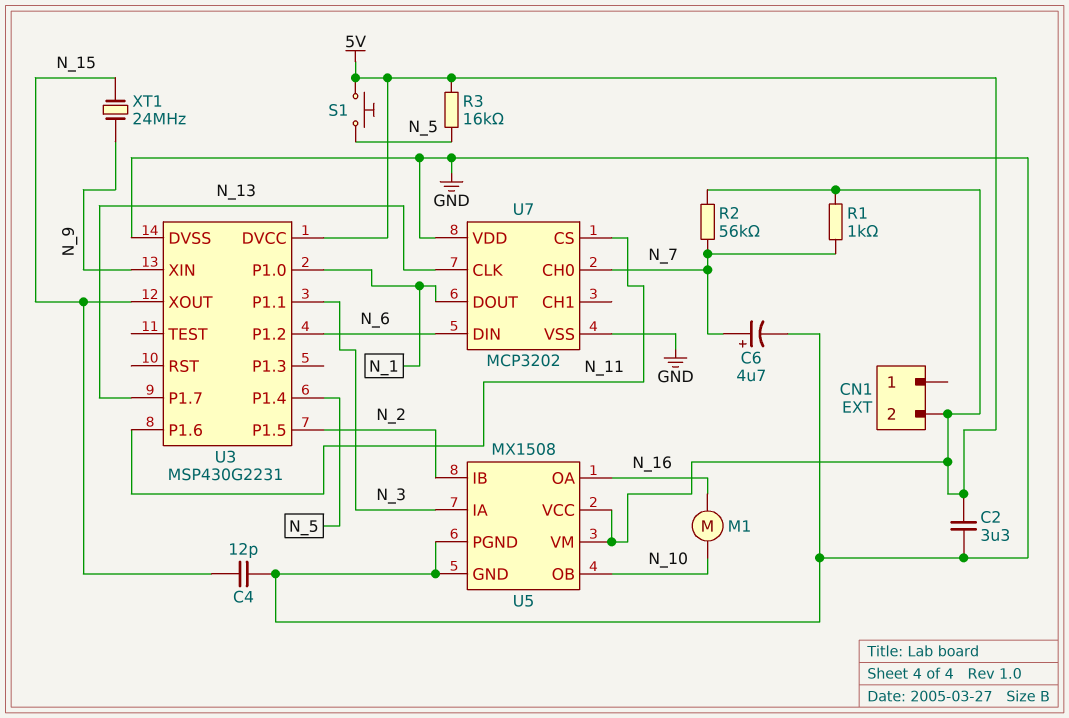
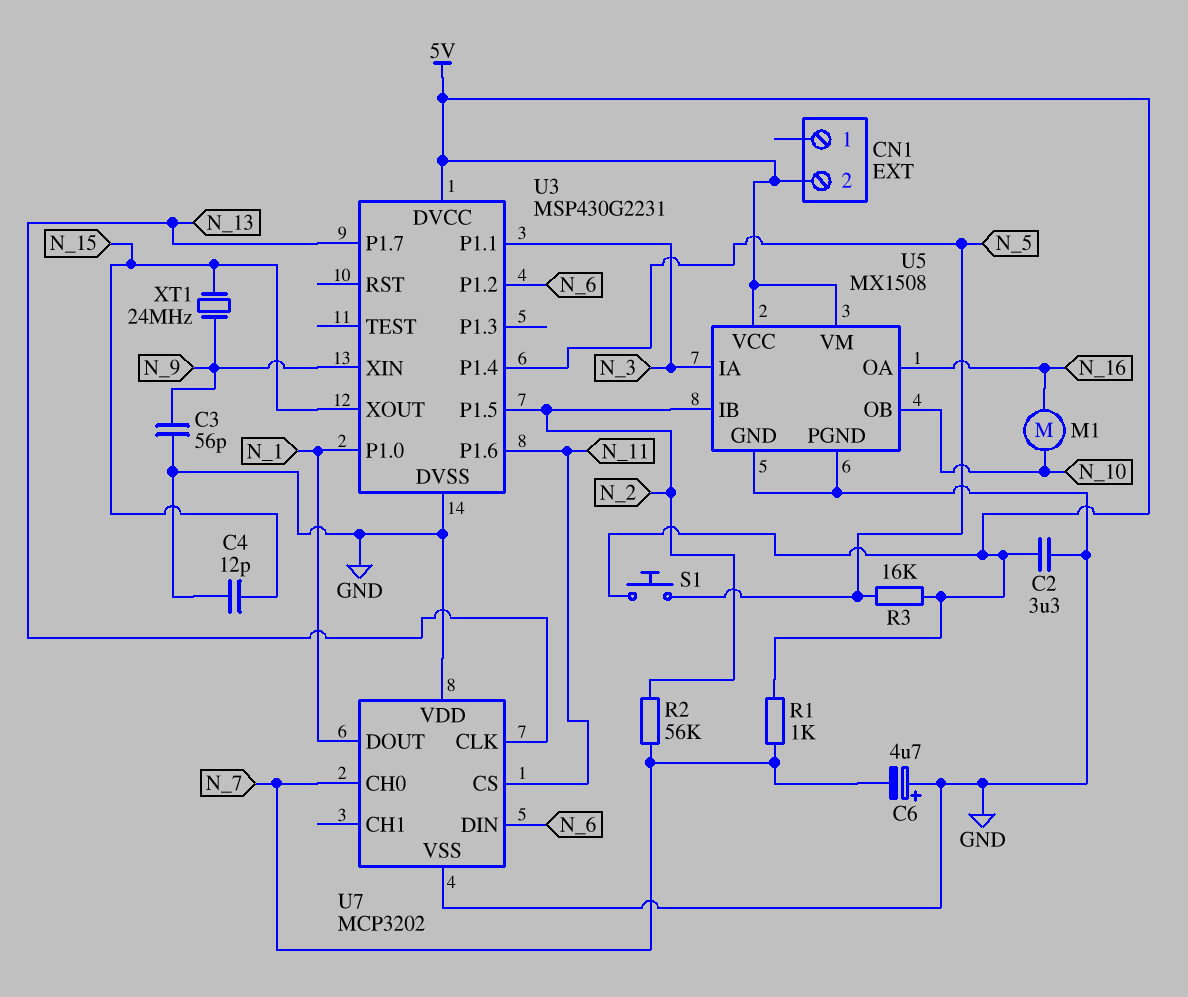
C3: none -> 56pF (GND, N_9)
C6: 4.7uF (plus N_7, minus GND) -> 4.7uF (plus GND, minus N_7)
R2: 56k (5V, N_7) -> 56k (N_2, N_7)

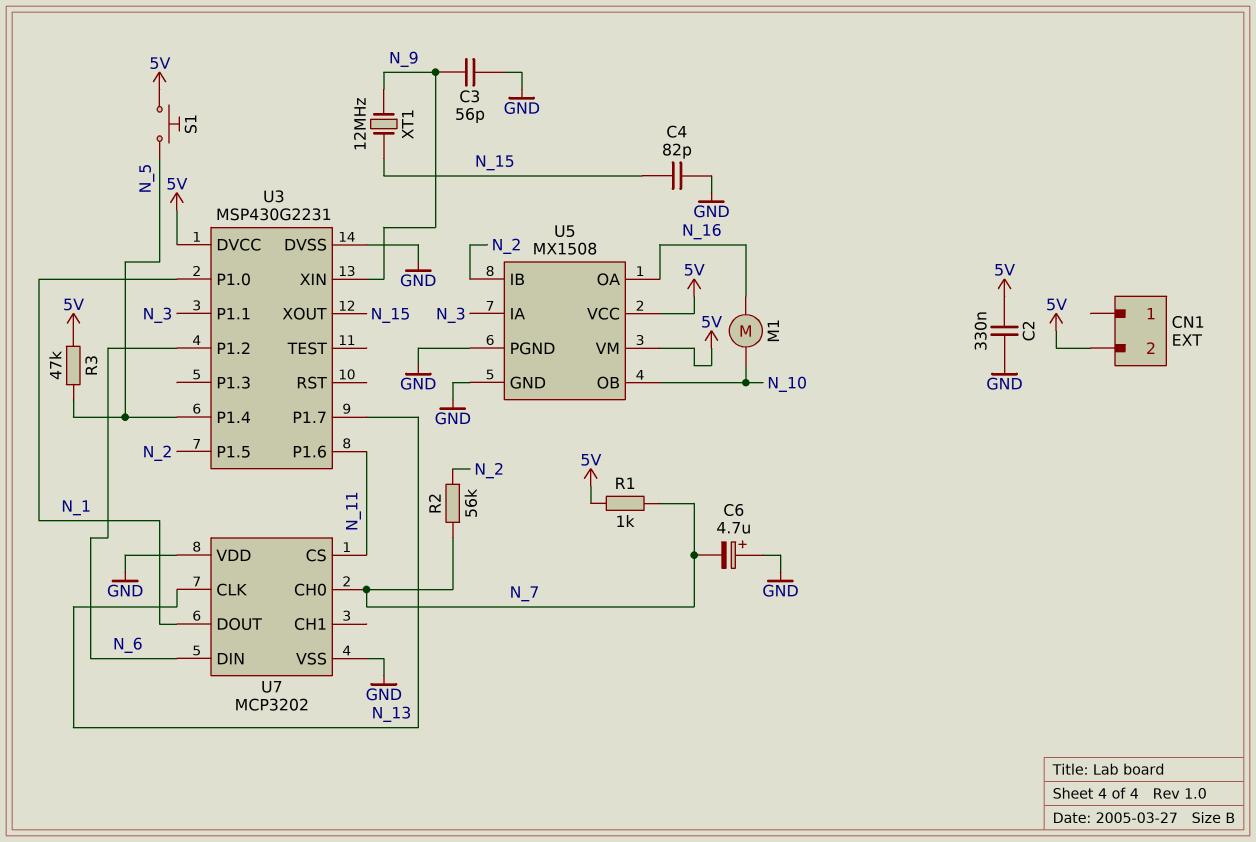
C2: 3.3uF (5V, GND) -> 330nF (5V, GND)
C4: 12pF (GND, N_15) -> 82pF (GND, N_15)
R3: 16k (5V, N_5) -> 47k (5V, N_5)
XT1: 24MHz (N_9, N_15) -> 12MHz (N_9, N_15)

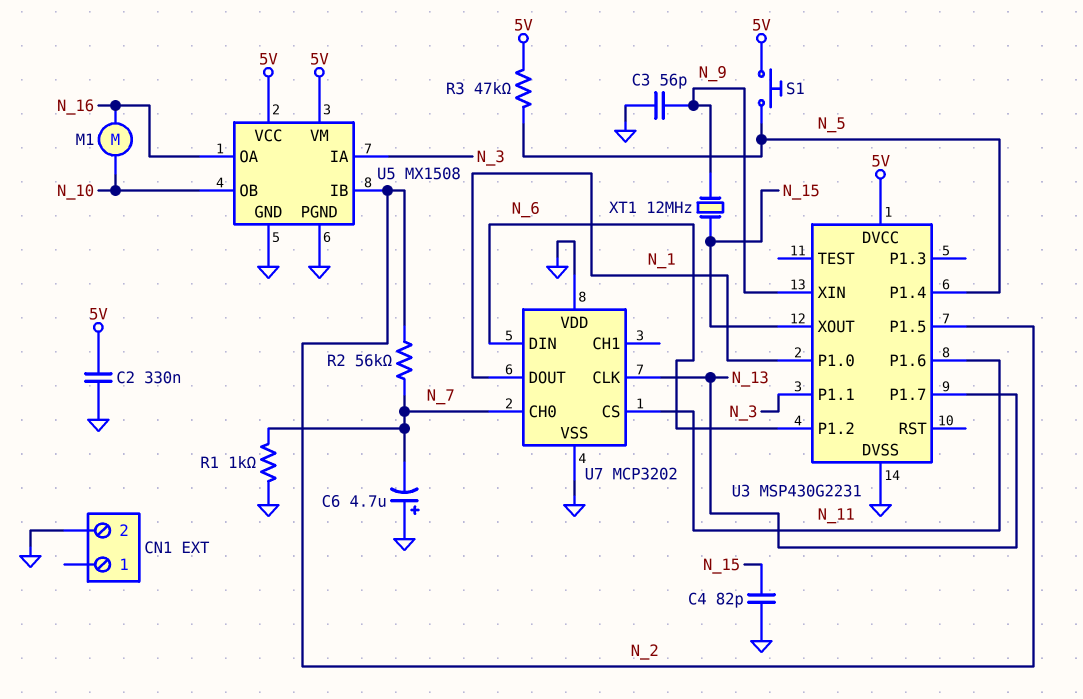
CN1 pin 2: 5V -> GND
R1: 1k (5V, N_7) -> 1k (GND, N_7)

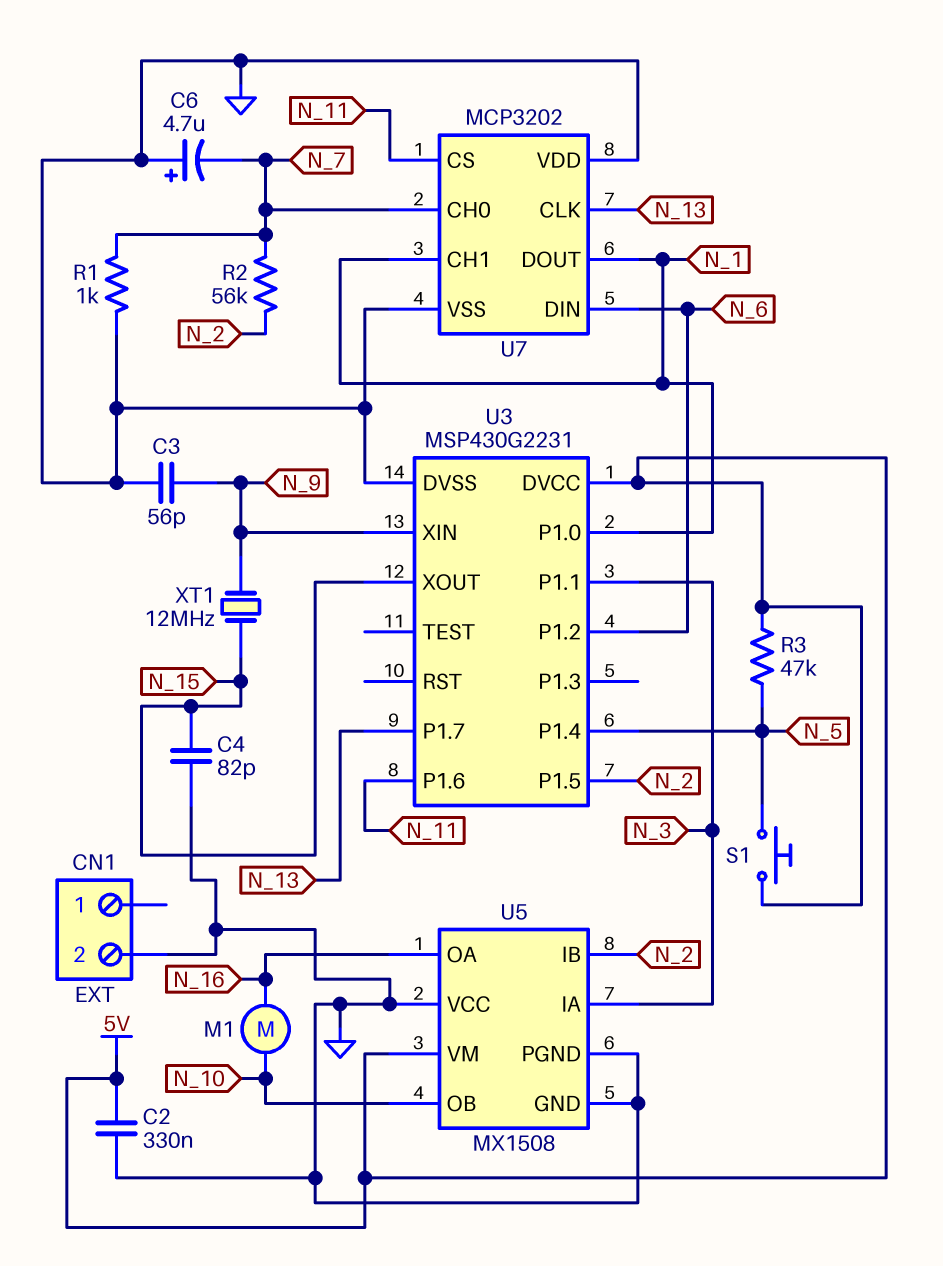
U5 pin VCC: 5V -> GND
U7 pin CH1: none -> N_1

